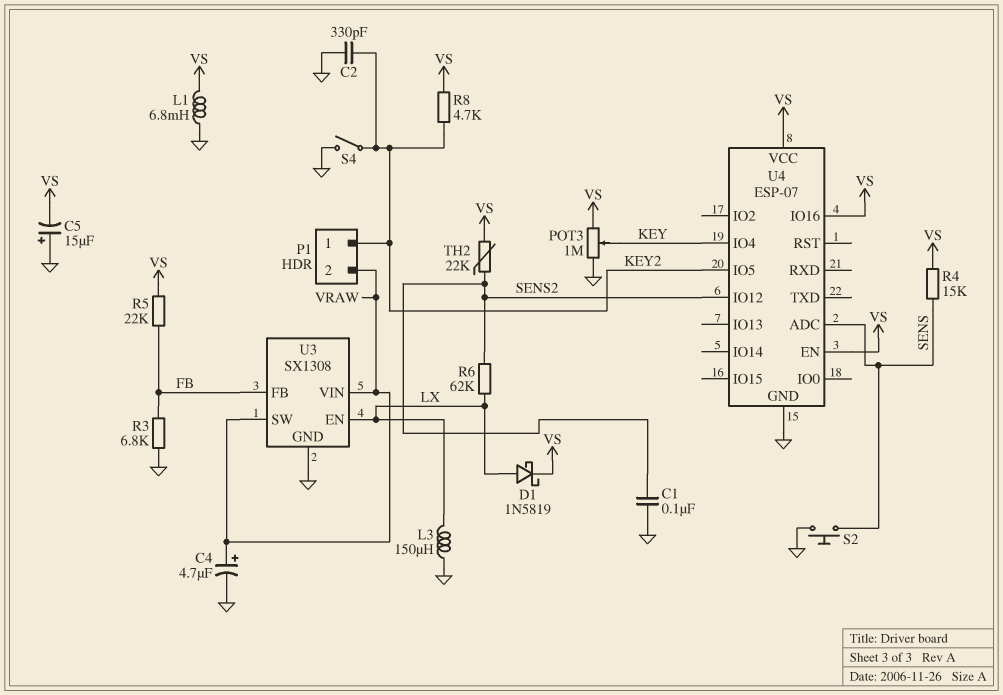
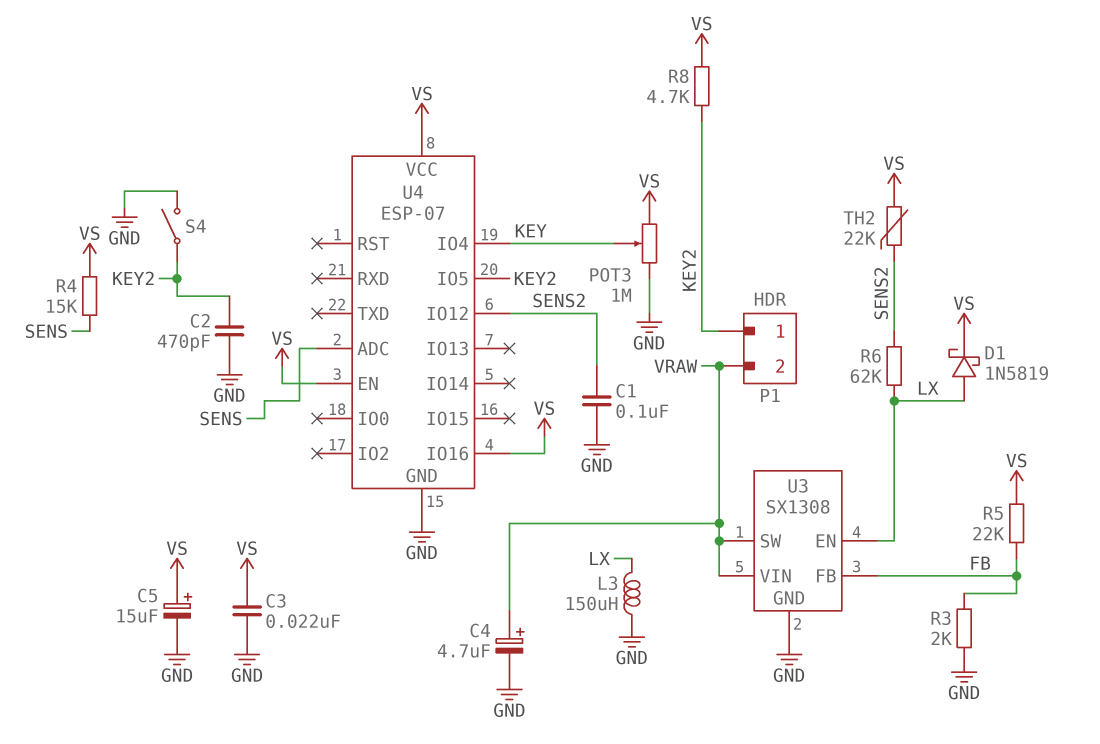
C2: 330pF (GND, KEY2) -> 470pF (GND, KEY2)
C3: none -> 22nF (GND, VS)
C5: 15uF (plus GND, minus VS) -> 15uF (plus VS, minus GND)
L1: 6.8mH (GND, VS) -> none
R3: 6.8k (FB, GND) -> 2k (FB, GND)
S2: button (GND, SENS) -> none

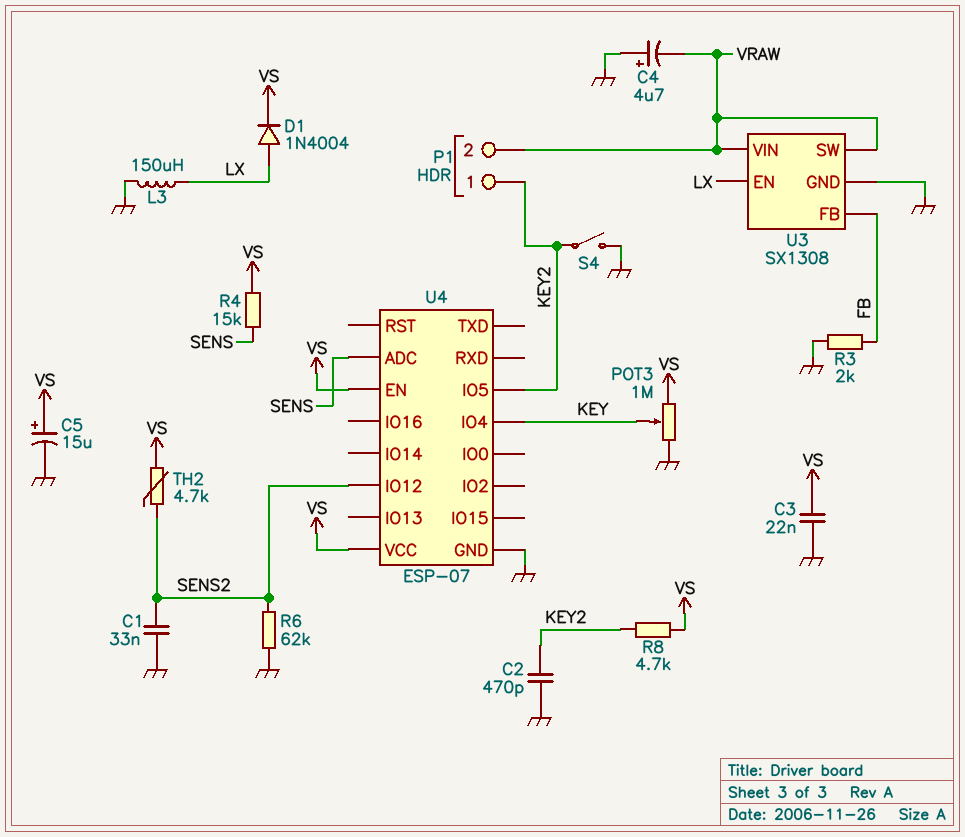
C1: 100nF (GND, SENS2) -> 33nF (GND, SENS2)
C4: 4.7uF (plus VRAW, minus GND) -> 4.7uF (plus GND, minus VRAW)
D1: schottky 1N5819 (A LX, K VS) -> diode 1N4004 (A LX, K VS)
R5: 22k (FB, VS) -> none
R6: 62k (LX, SENS2) -> 62k (GND, SENS2)
TH2: 22k (SENS2, VS) -> 4.7k (SENS2, VS)
U4 pin IO16: VS -> none

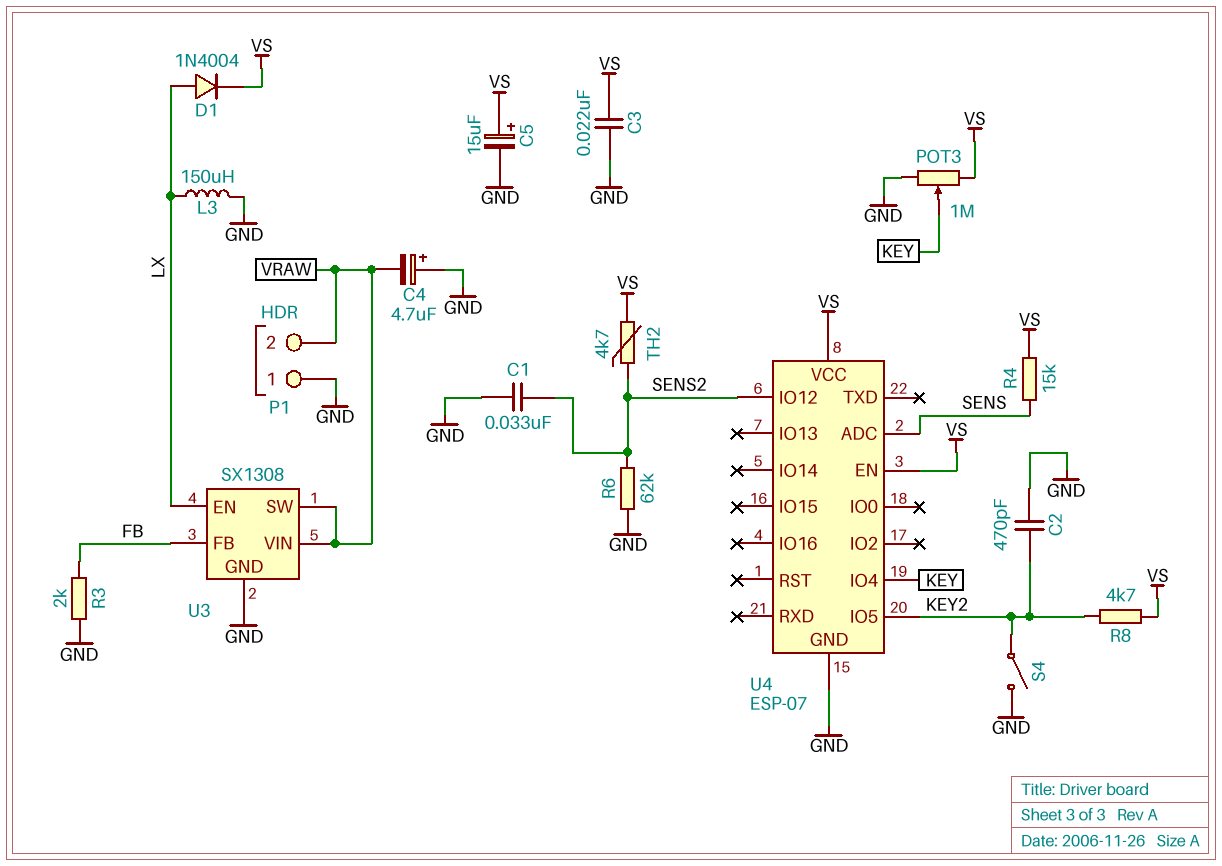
P1 pin 1: KEY2 -> GND

